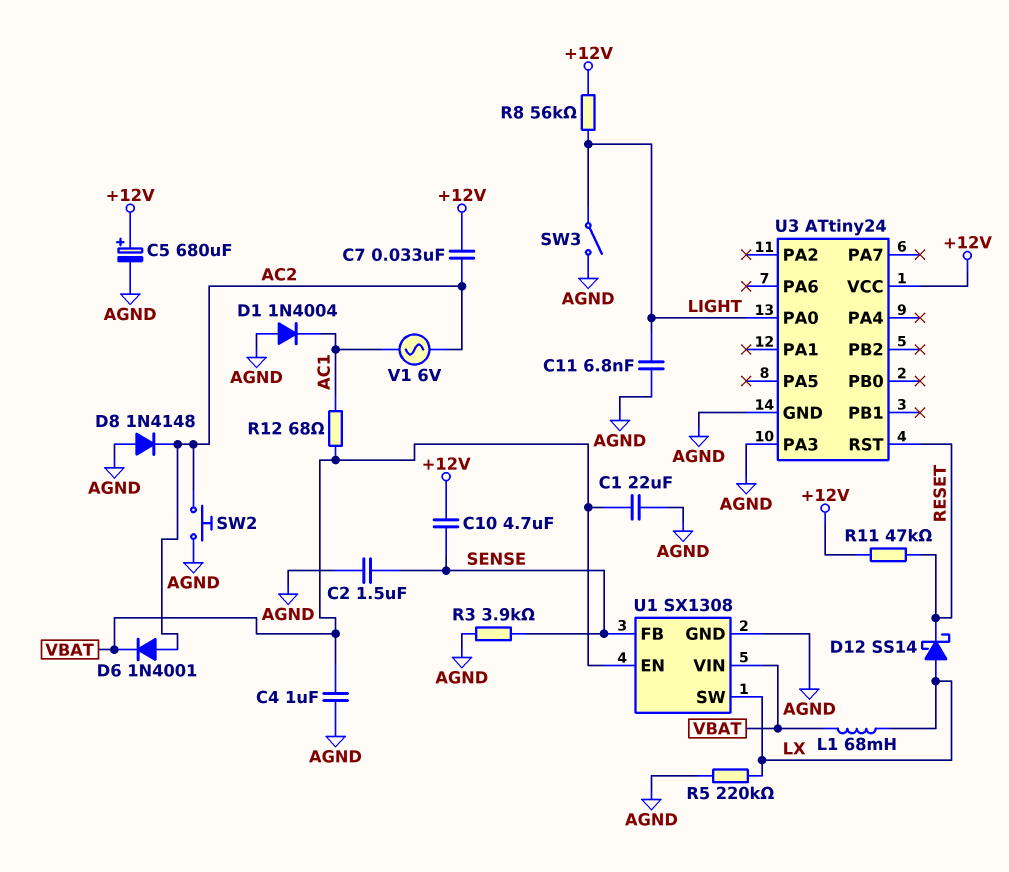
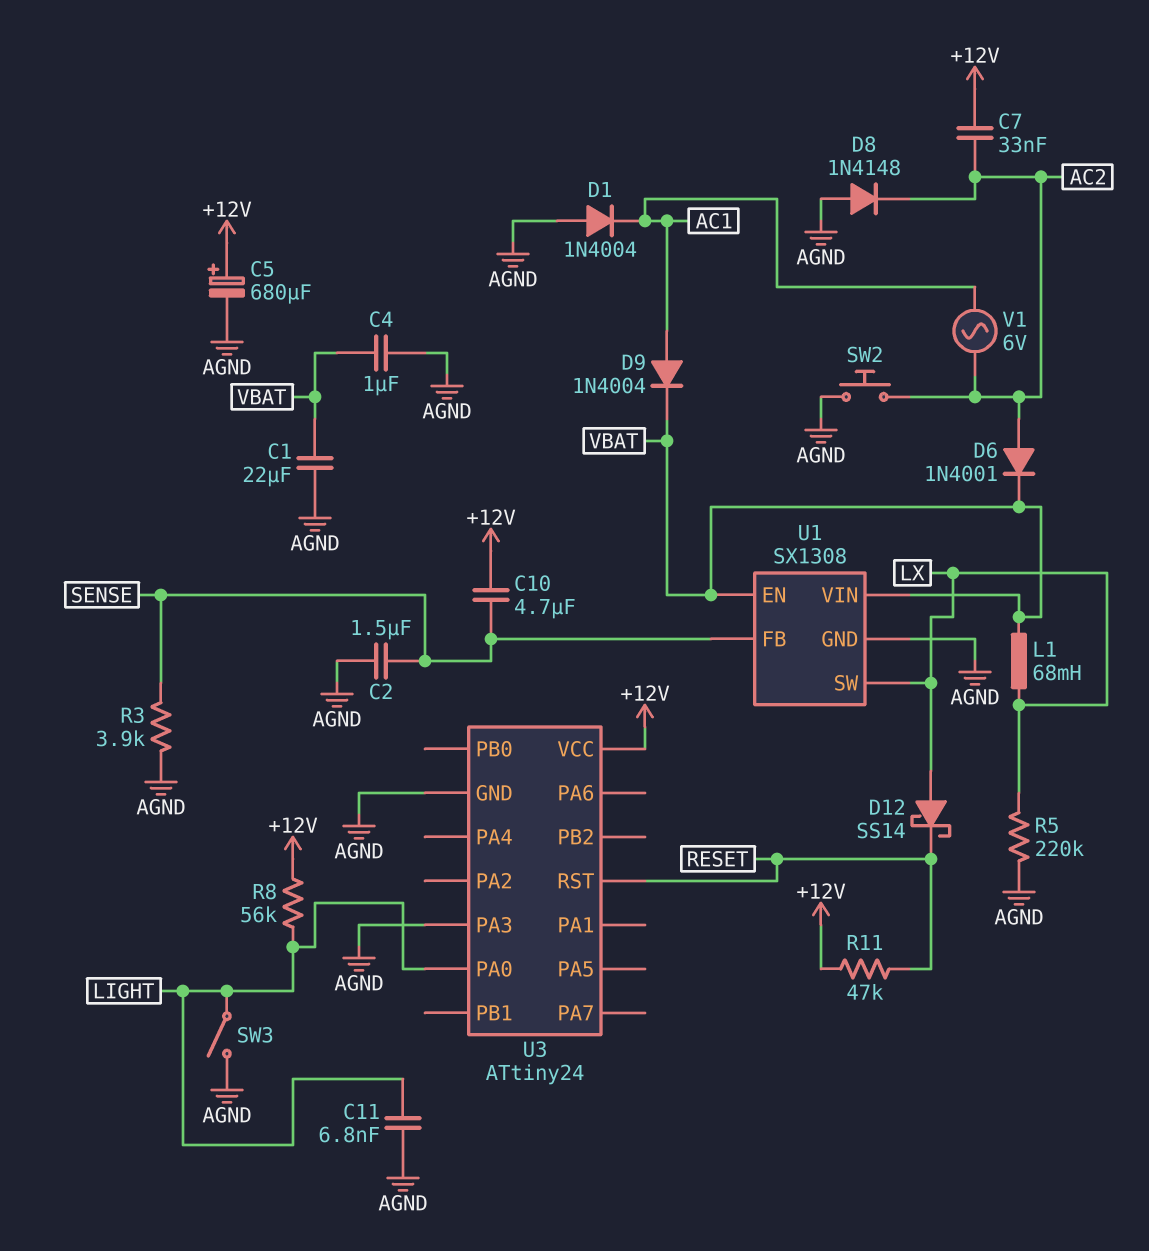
D9: none -> diode 1N4004 (A AC1, K VBAT)
R12: 68 (AC1, VBAT) -> none

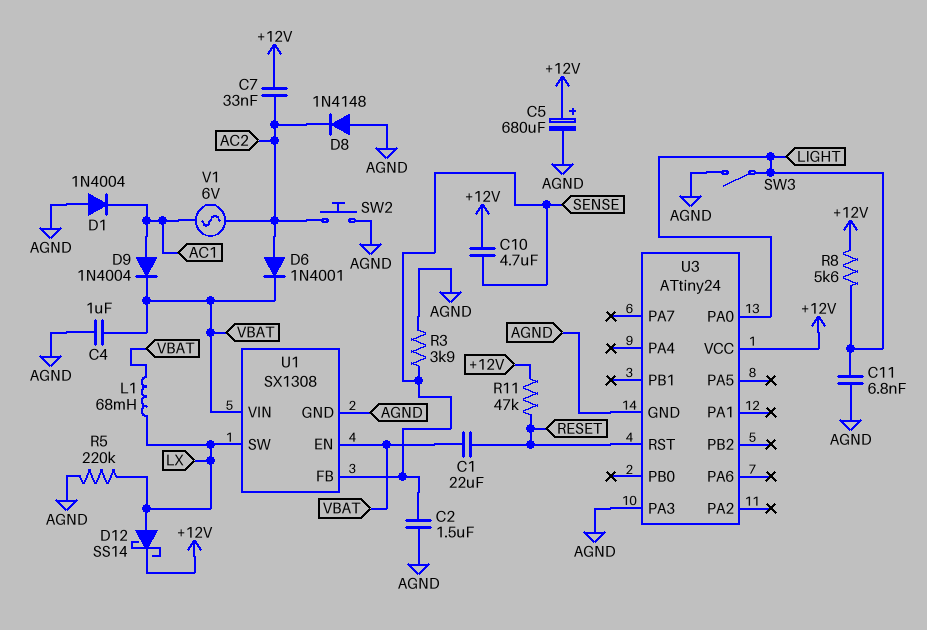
C1: 22uF (AGND, VBAT) -> 22uF (RESET, VBAT)
D12: schottky SS14 (A LX, K RESET) -> schottky SS14 (A LX, K +12V)
R8: 56k (+12V, LIGHT) -> 5.6k (+12V, LIGHT)

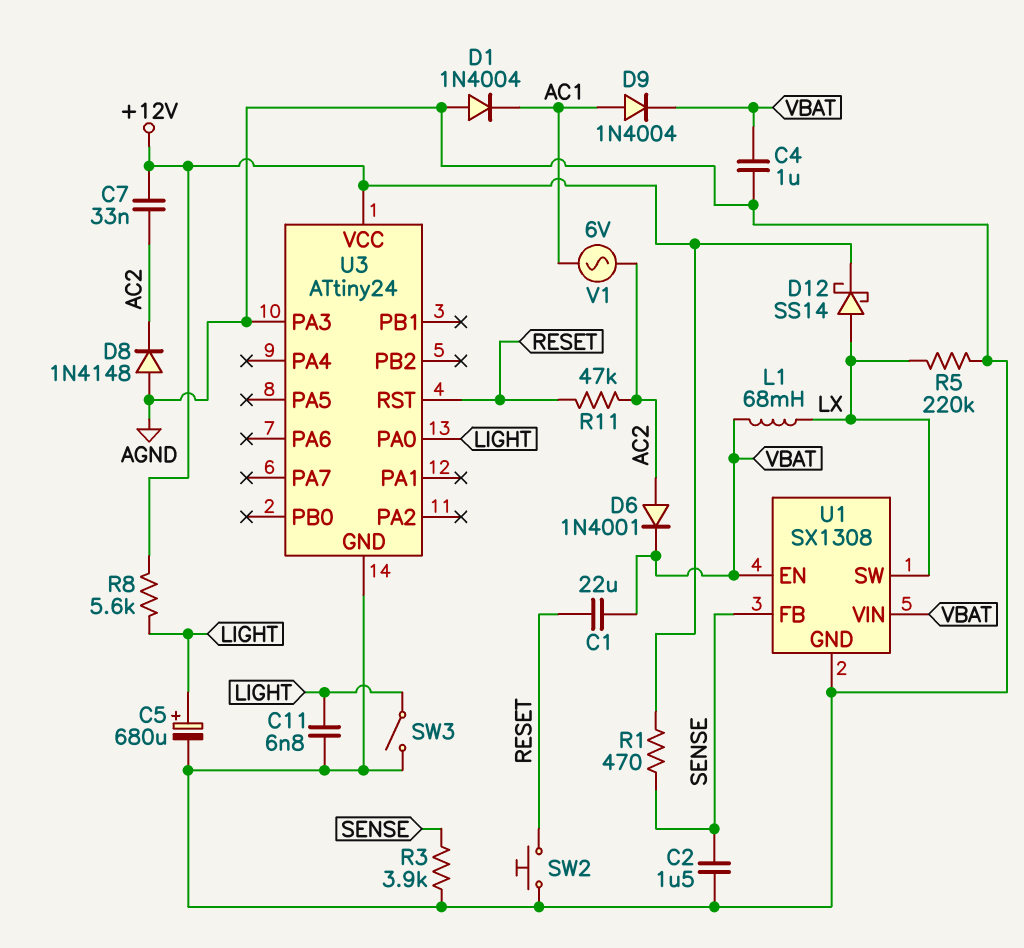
C5: 680uF (plus +12V, minus AGND) -> 680uF (plus LIGHT, minus AGND)
C10: 4.7uF (+12V, SENSE) -> none
R1: none -> 470 (+12V, SENSE)
R11: 47k (+12V, RESET) -> 47k (AC2, RESET)
SW2: button (AC2, AGND) -> button (AGND, RESET)

